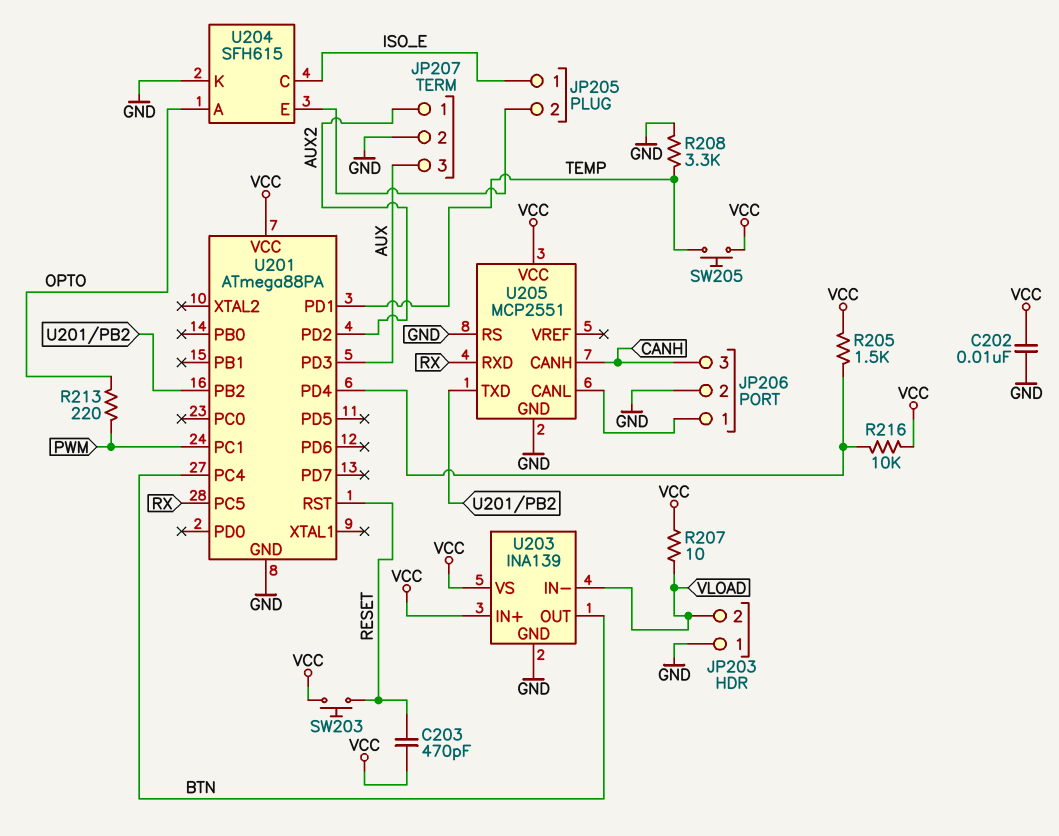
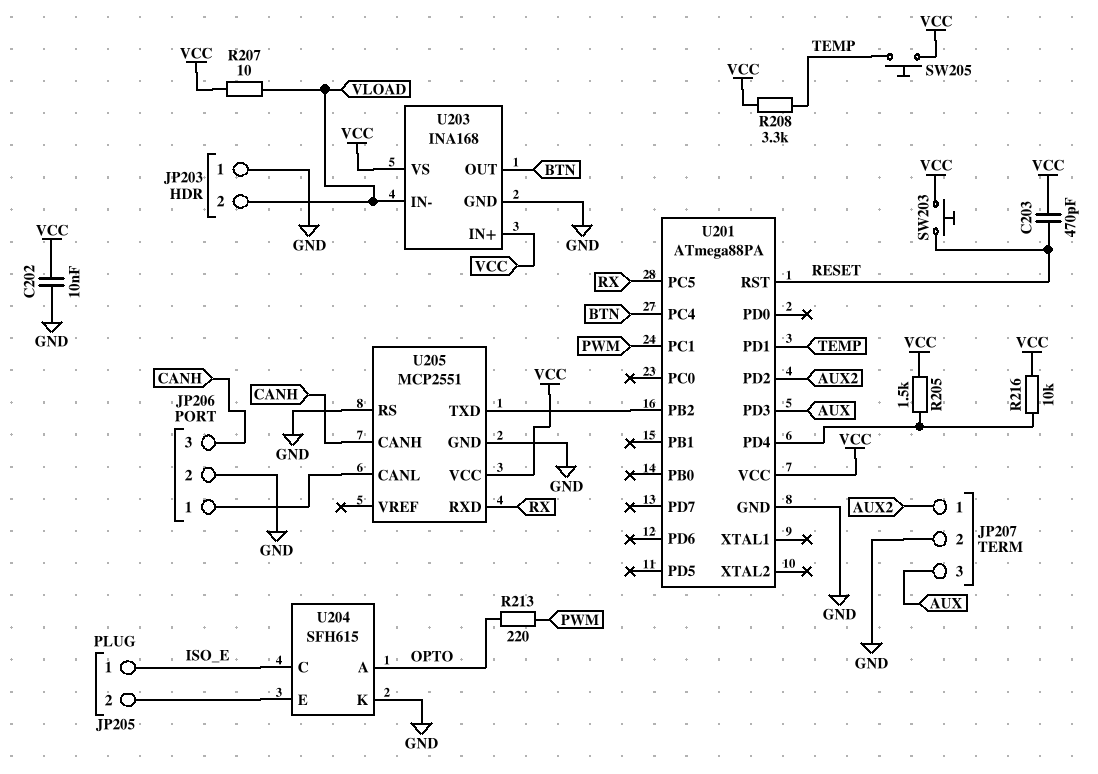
R208: 3.3k (GND, TEMP) -> 3.3k (TEMP, VCC)
U203: INA139 -> INA168

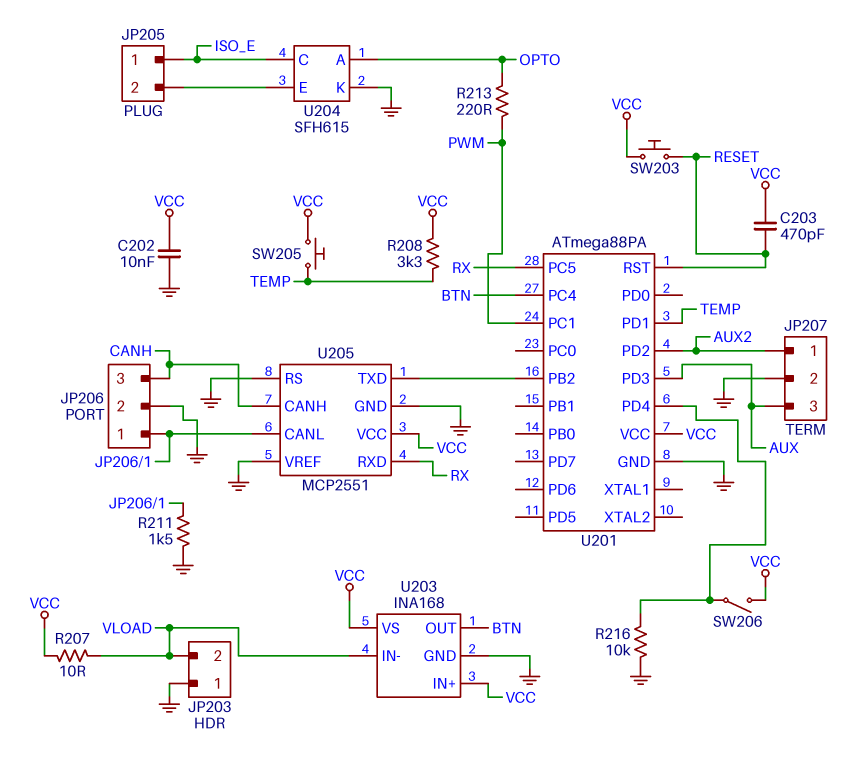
R205: 1.5k (U201/PD4, VCC) -> none
R211: none -> 1.5k (GND, JP206/1)
R216: 10k (U201/PD4, VCC) -> 10k (GND, U201/PD4)
SW206: none -> switch (U201/PD4, VCC)
U205 pin VREF: none -> GND

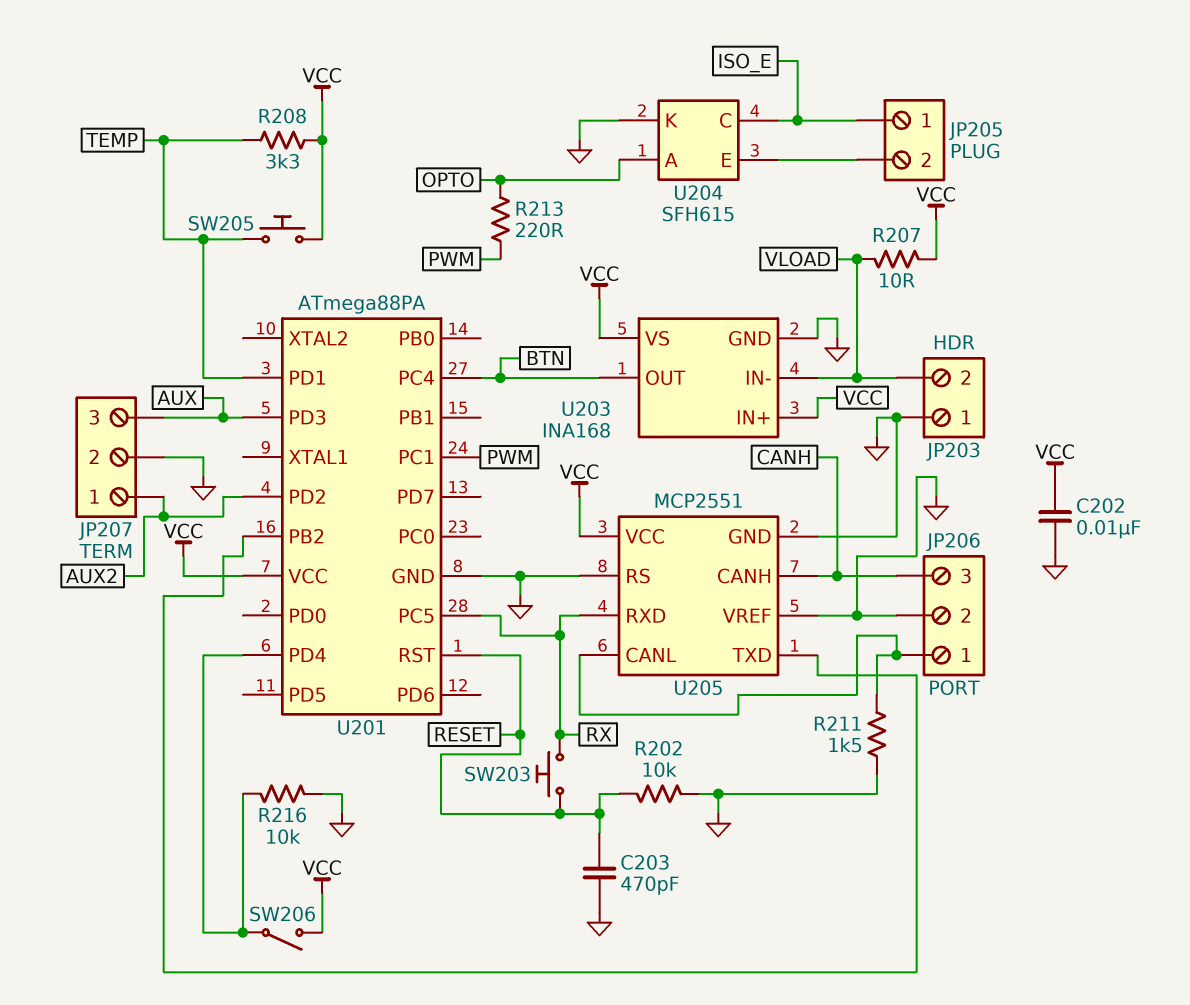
C203: 470pF (RESET, VCC) -> 470pF (GND, RESET)
R202: none -> 10k (GND, RESET)
SW203: button (RESET, VCC) -> button (RESET, RX)

